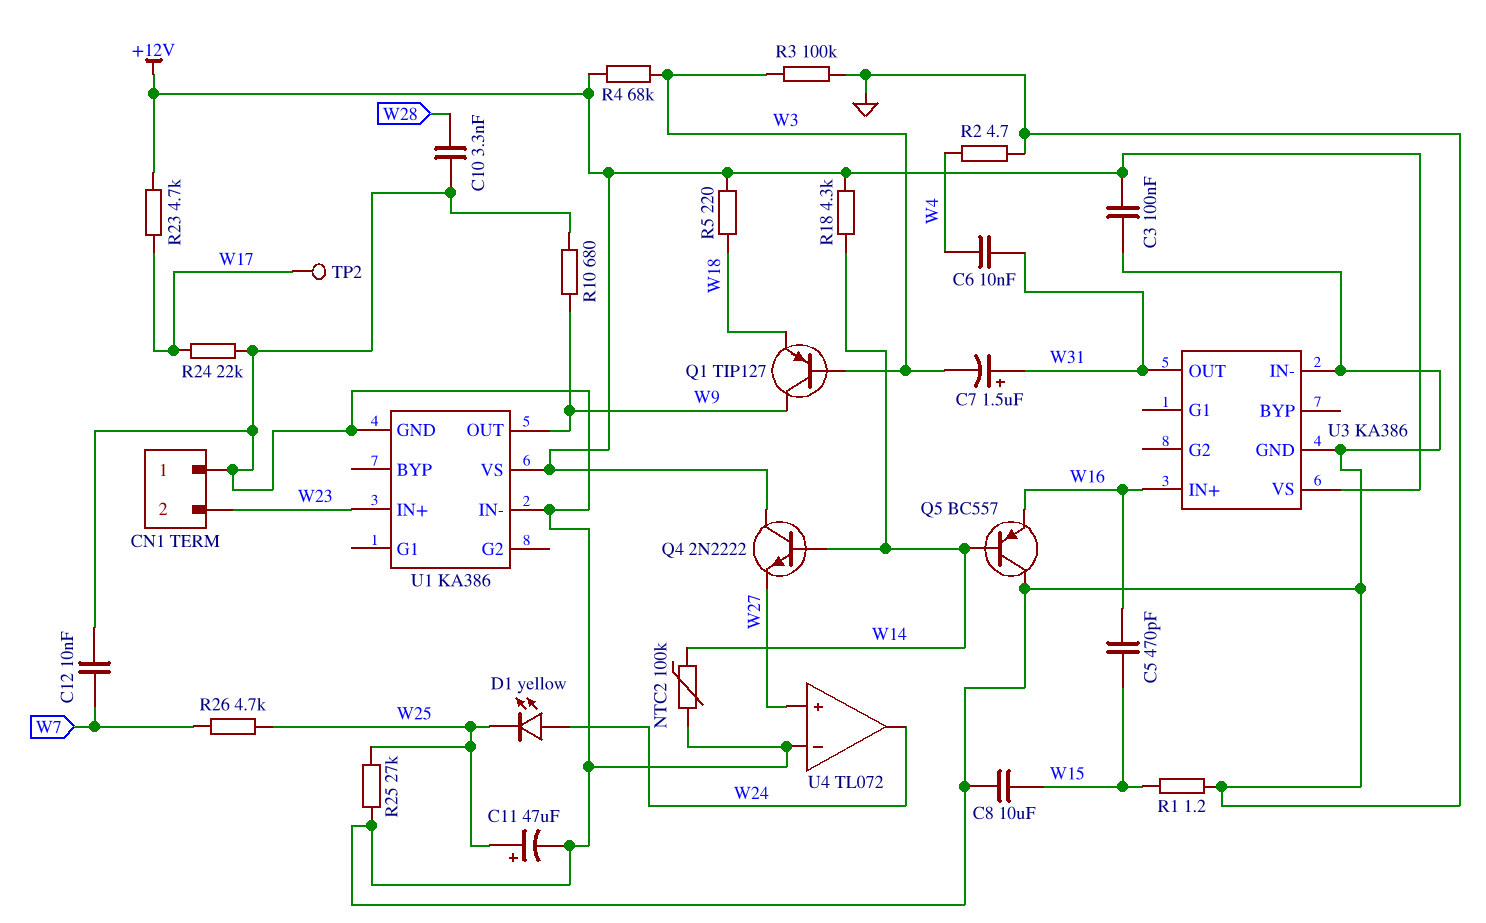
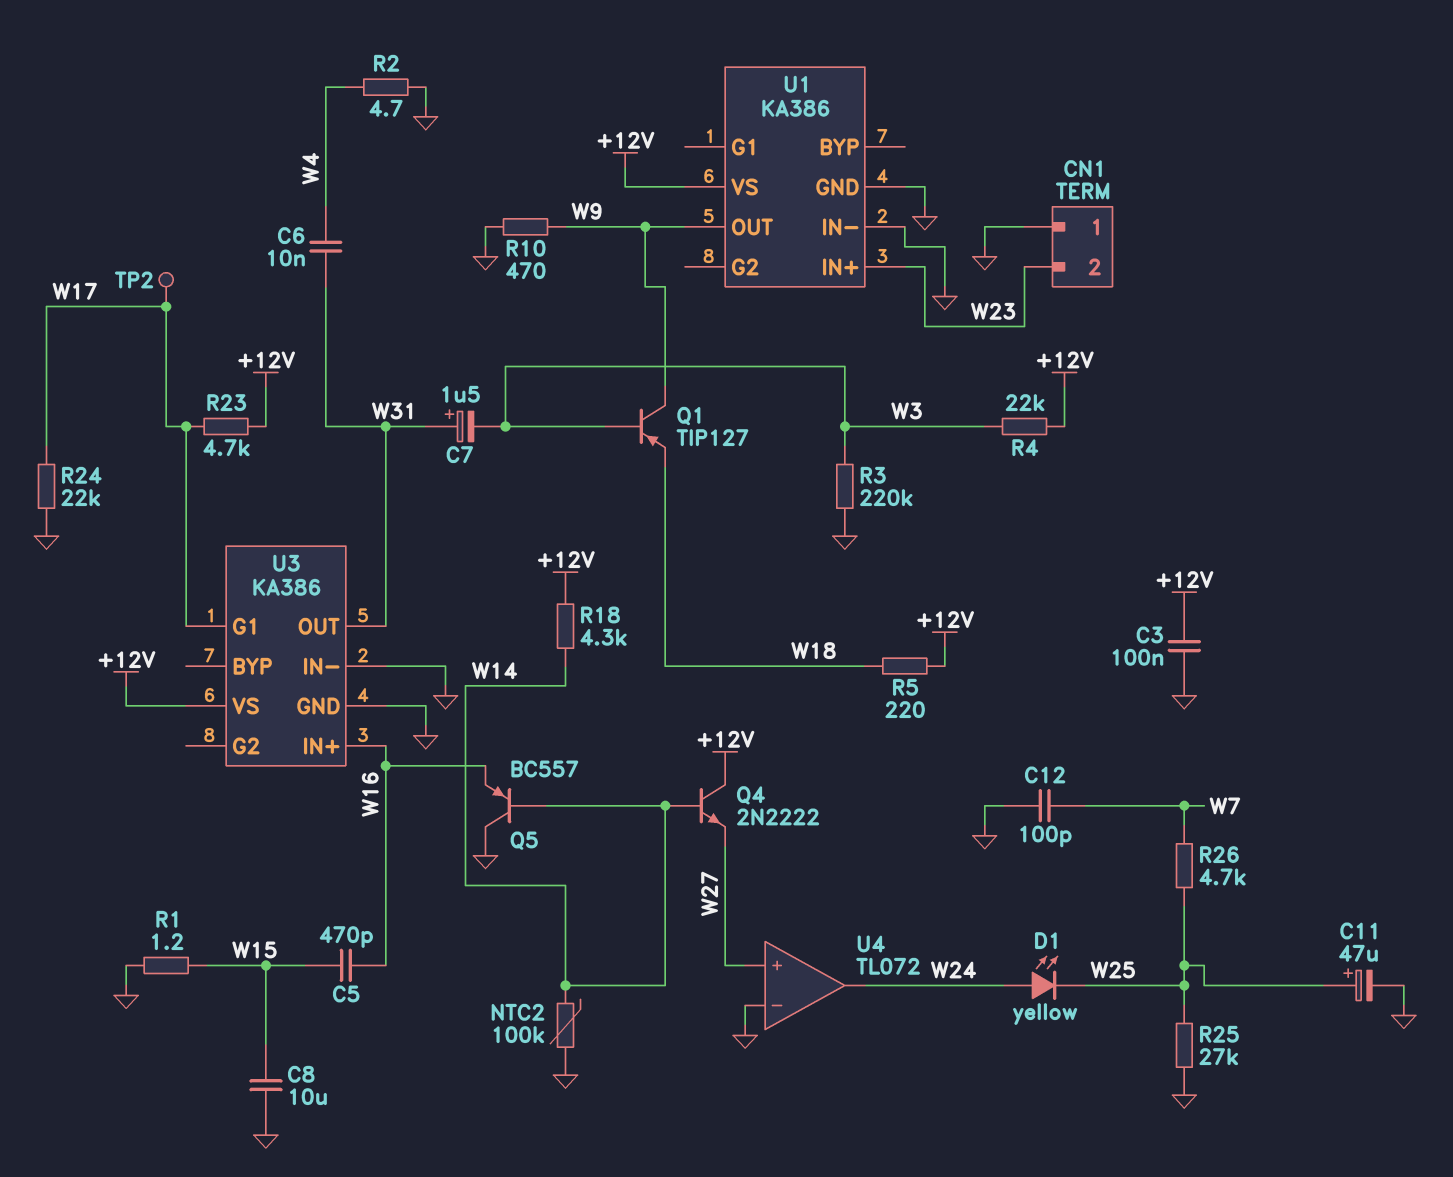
C10: 3.3nF (GND, W28) -> none
C12: 10nF (GND, W7) -> 100pF (GND, W7)
R3: 100k (GND, W3) -> 220k (GND, W3)
R4: 68k (+12V, W3) -> 22k (+12V, W3)
R10: 680 (GND, W9) -> 470 (GND, W9)
U3 pin G1: none -> W17

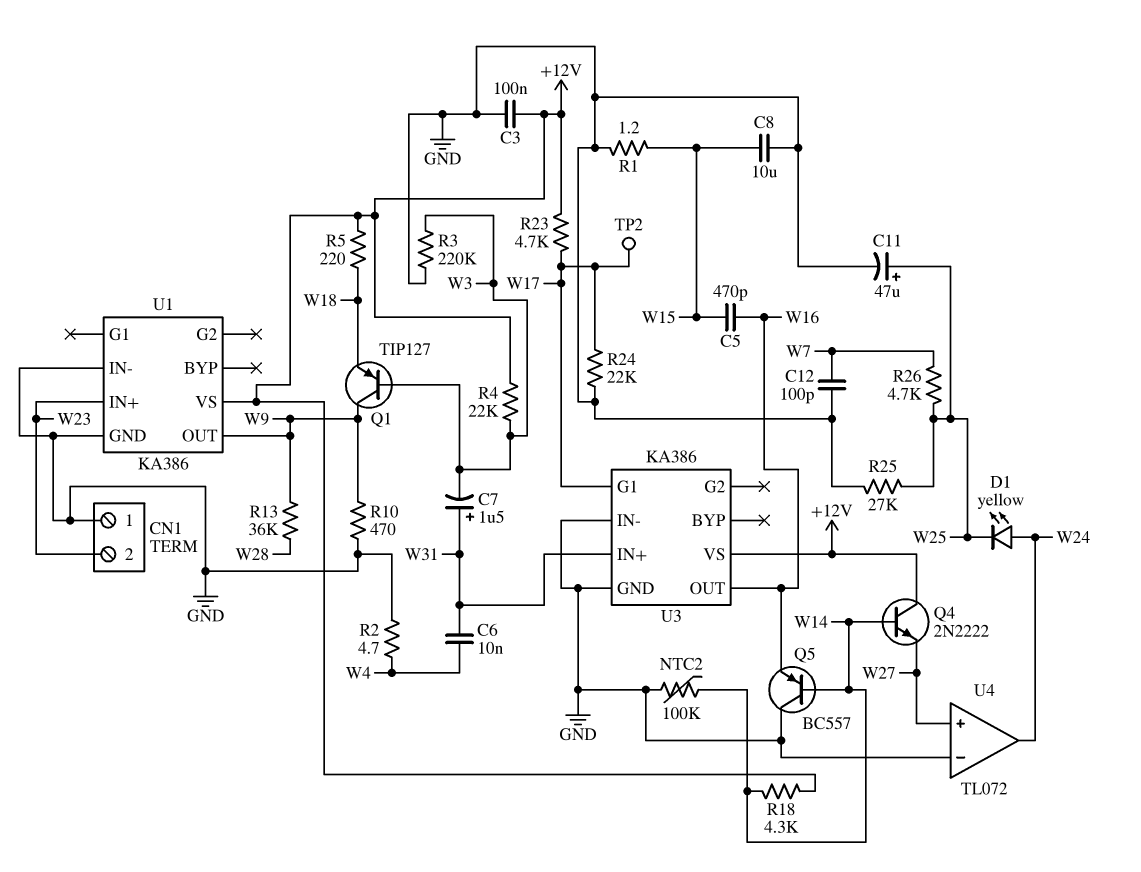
R13: none -> 36k (W9, W28)
U3 pin IN+: W16 -> W31
U3 pin OUT: W31 -> W16

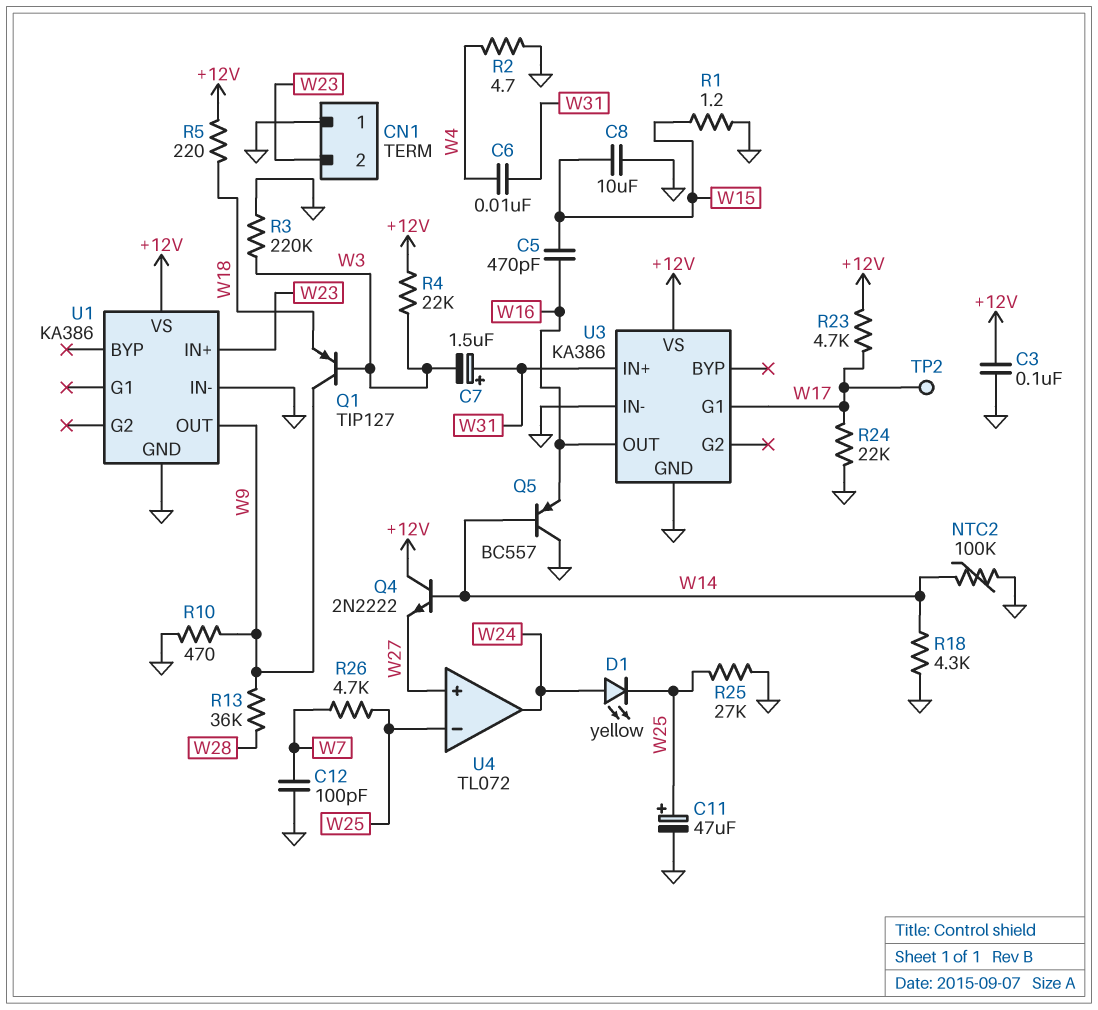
R18: 4.3k (+12V, W14) -> 4.3k (GND, W14)
U4 pin in-: GND -> W25

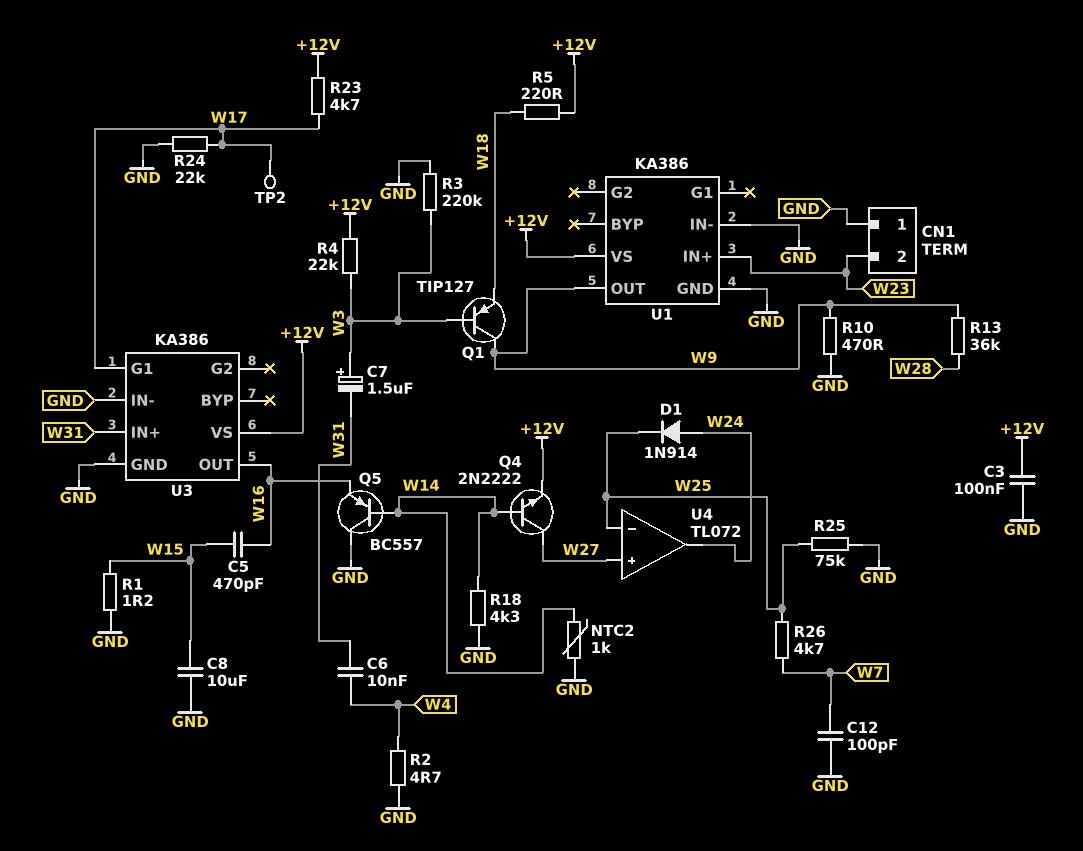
C7: 1.5uF (plus W31, minus W3) -> 1.5uF (plus W3, minus W31)
C11: 47uF (plus W25, minus GND) -> none
D1: LED yellow (A W24, K W25) -> diode 1N914 (A W24, K W25)
NTC2: 100k (GND, W14) -> 1k (GND, W14)
Q4: NPN 2N2222 (B W14, C +12V, E W27) -> NPN 2N2222 (B W14, C W27, E +12V)
R25: 27k (GND, W25) -> 75k (GND, W25)

